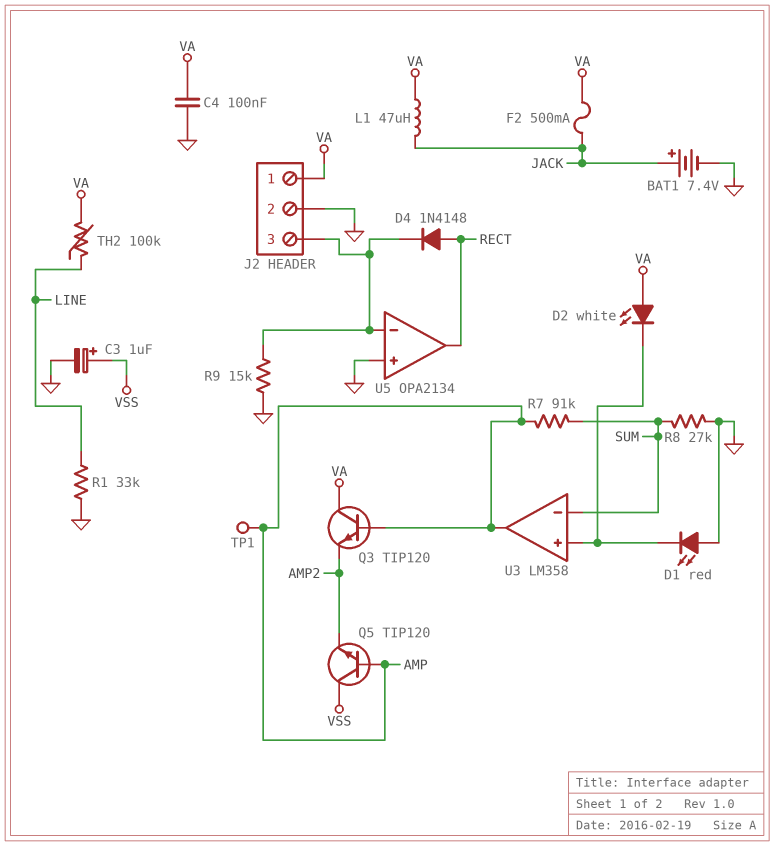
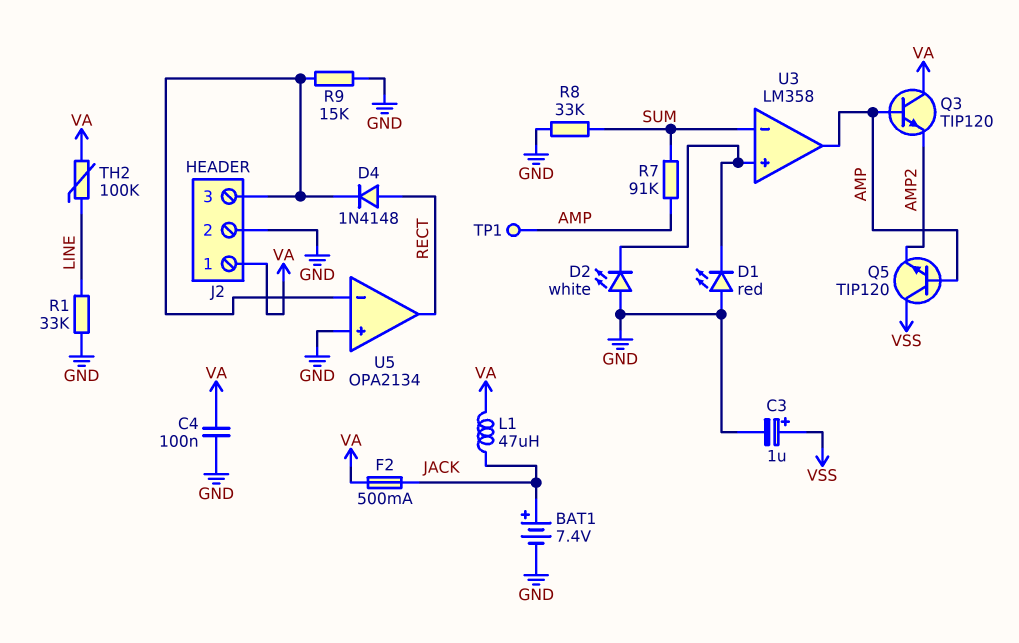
D2: LED white (A VA, K U3/in+) -> LED white (A GND, K U3/in+)
R8: 27k (GND, SUM) -> 33k (GND, SUM)

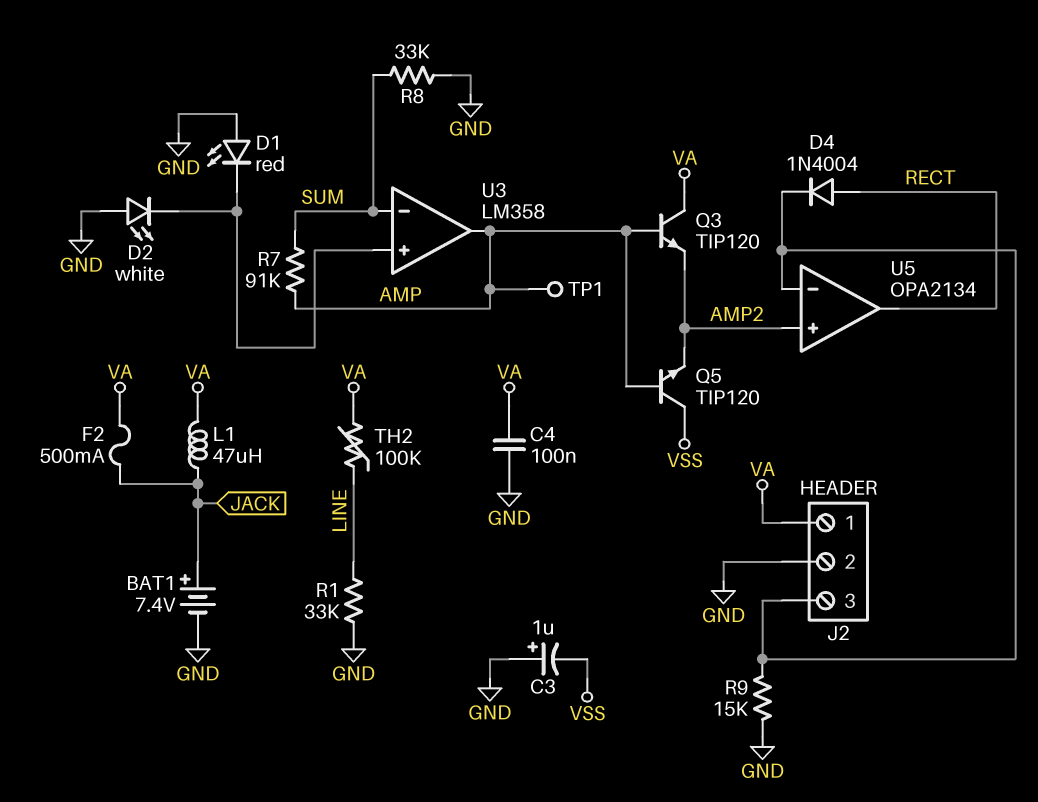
C3: 1uF (plus VSS, minus GND) -> 1uF (plus GND, minus VSS)
D4: diode 1N4148 (A RECT, K J2/3) -> diode 1N4004 (A RECT, K J2/3)
U5 pin in+: GND -> AMP2

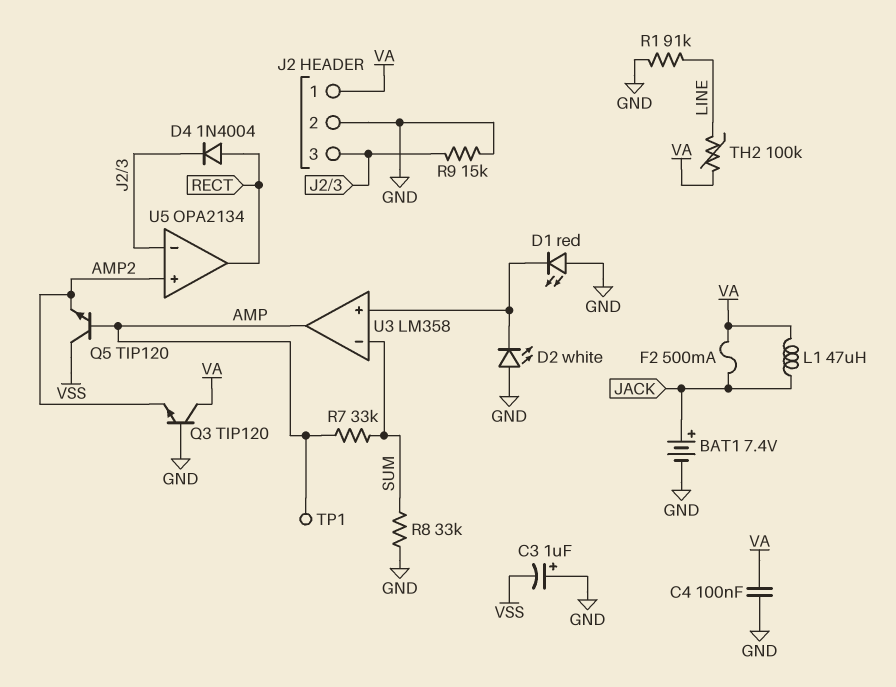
Q3: NPN TIP120 (B AMP, C VA, E AMP2) -> NPN TIP120 (B GND, C VA, E AMP2)
R1: 33k (GND, LINE) -> 91k (GND, LINE)
R7: 91k (AMP, SUM) -> 33k (AMP, SUM)

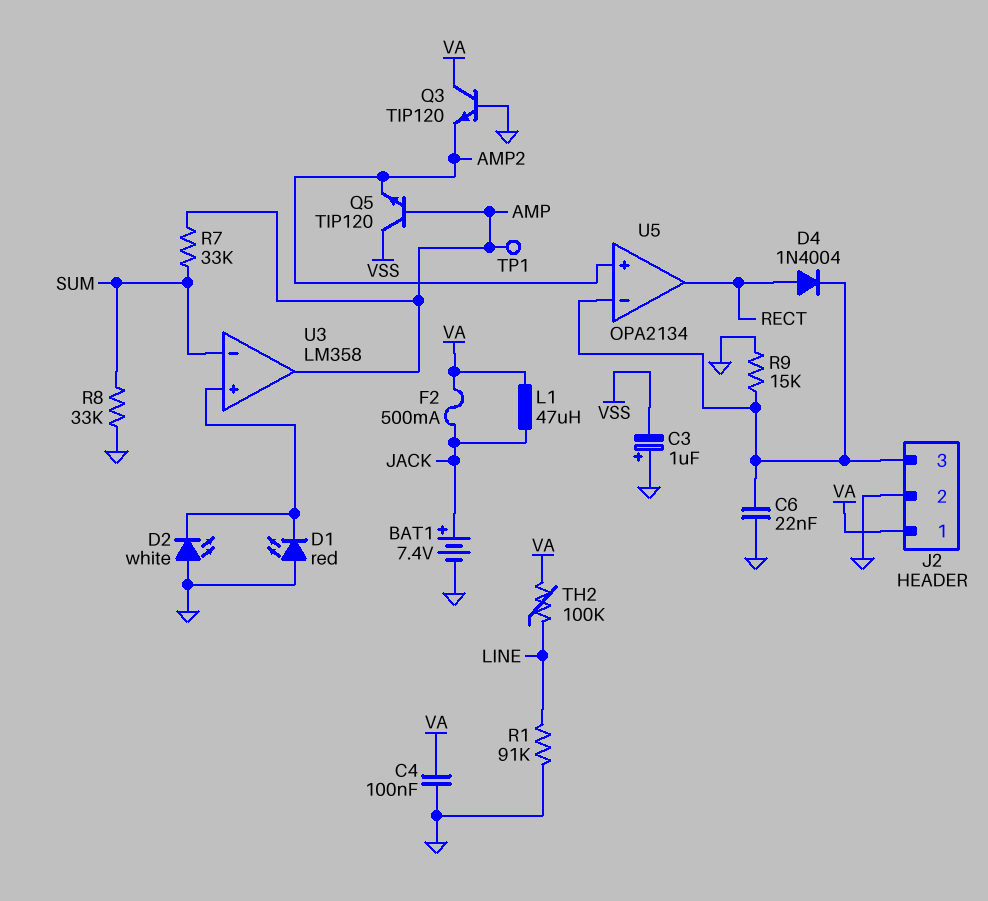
C6: none -> 22nF (GND, J2/3)

